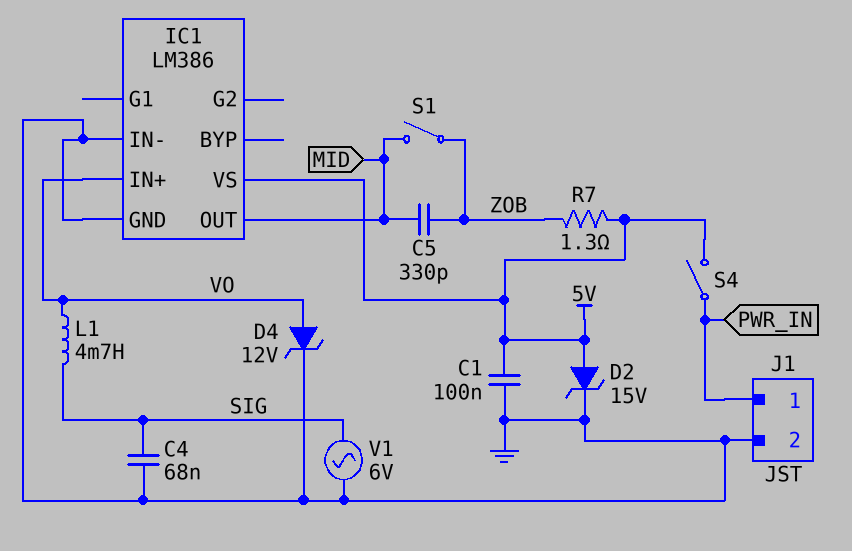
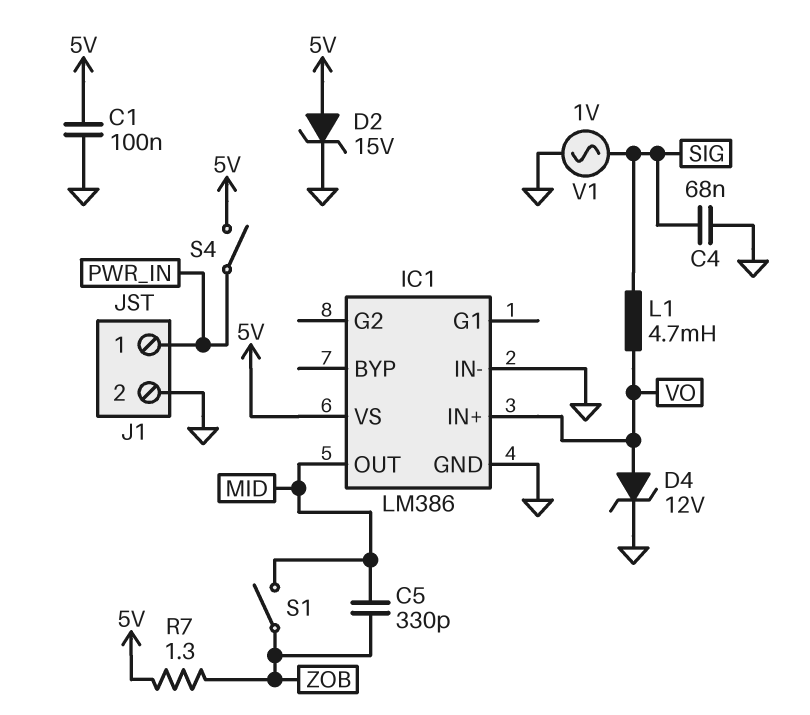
V1: AC 6V (GND, SIG) -> AC 1V (GND, SIG)

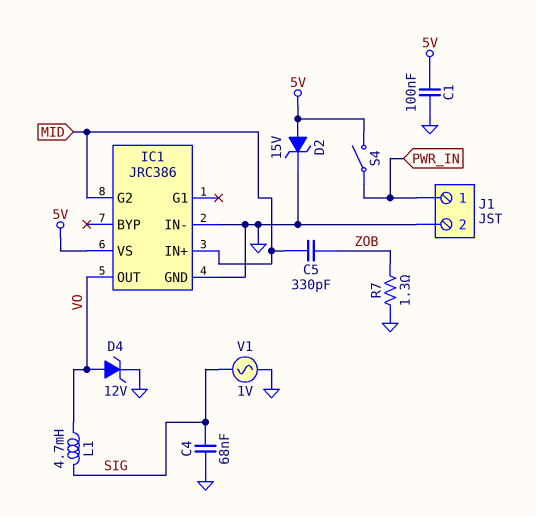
IC1: LM386 -> JRC386
IC1 pin G2: none -> MID
IC1 pin IN+: VO -> MID
IC1 pin OUT: MID -> VO
R7: 1.3 (5V, ZOB) -> 1.3 (GND, ZOB)
S1: switch (MID, ZOB) -> none

